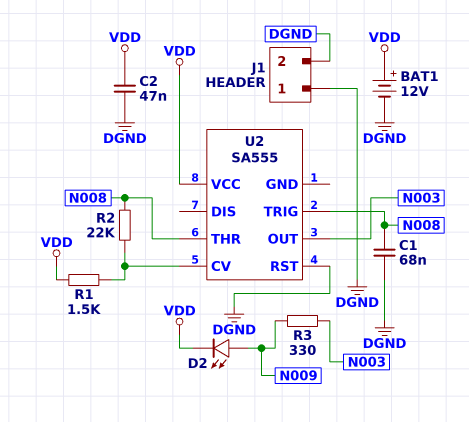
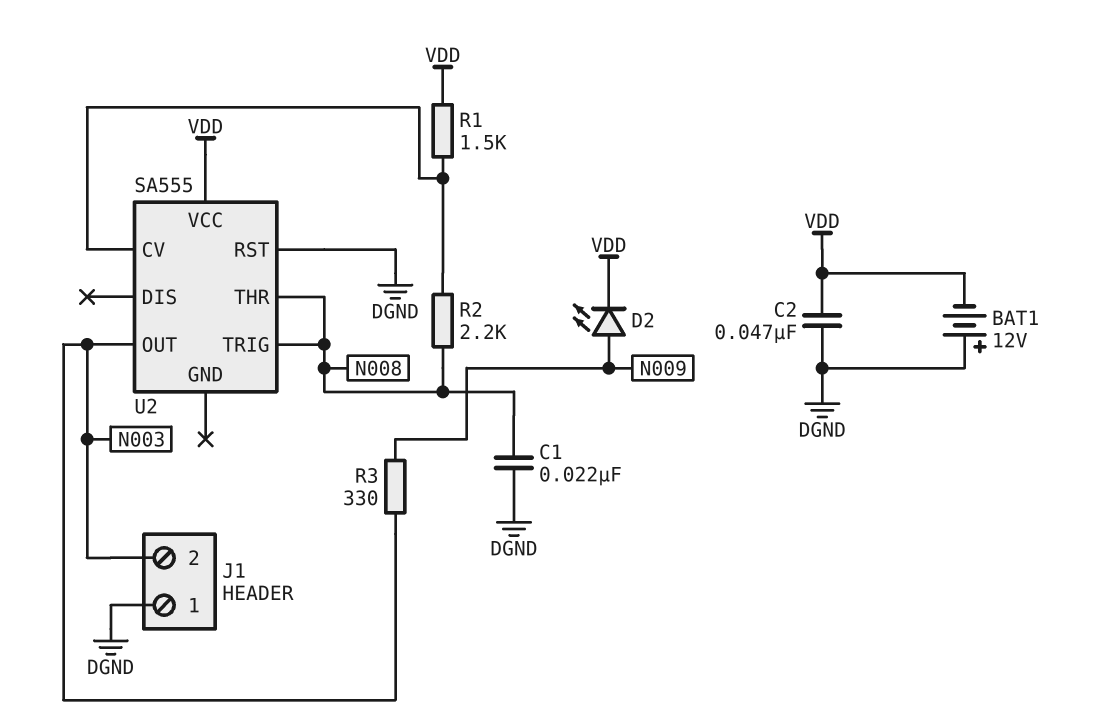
BAT1: 12V (plus VDD, minus DGND) -> 12V (plus DGND, minus VDD)
C1: 68nF (DGND, N008) -> 22nF (DGND, N008)
J1 pin 2: DGND -> N003
R2: 22k (N008, U2/CV) -> 2.2k (N008, U2/CV)

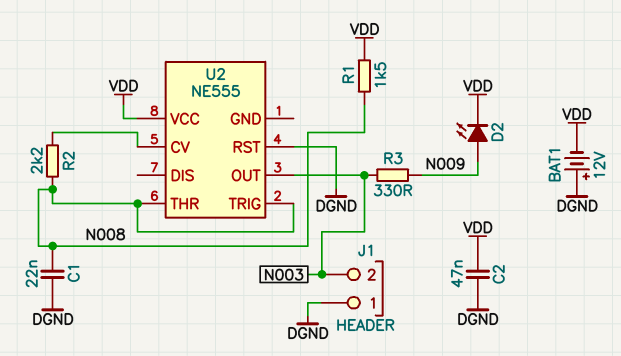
R1: 1.5k (U2/CV, VDD) -> 1.5k (N008, VDD)
U2: SA555 -> NE555

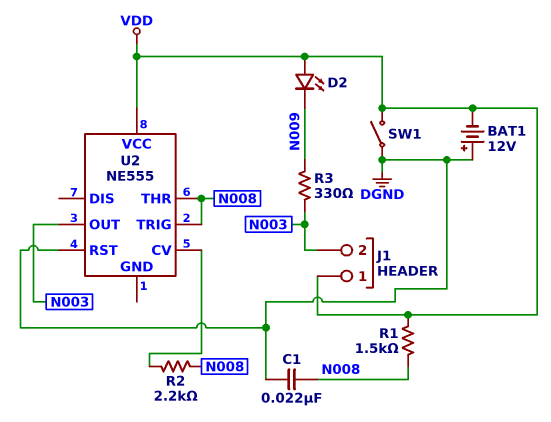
C2: 47nF (DGND, VDD) -> none
D2: LED (A N009, K VDD) -> LED (A VDD, K N009)
J1 pin 1: DGND -> VDD
SW1: none -> switch (DGND, VDD)

